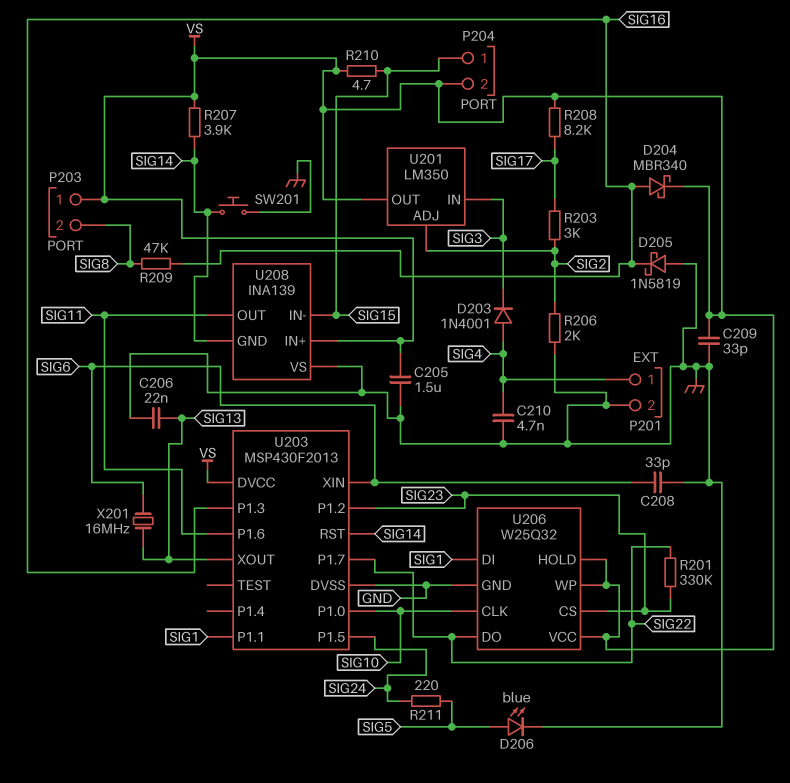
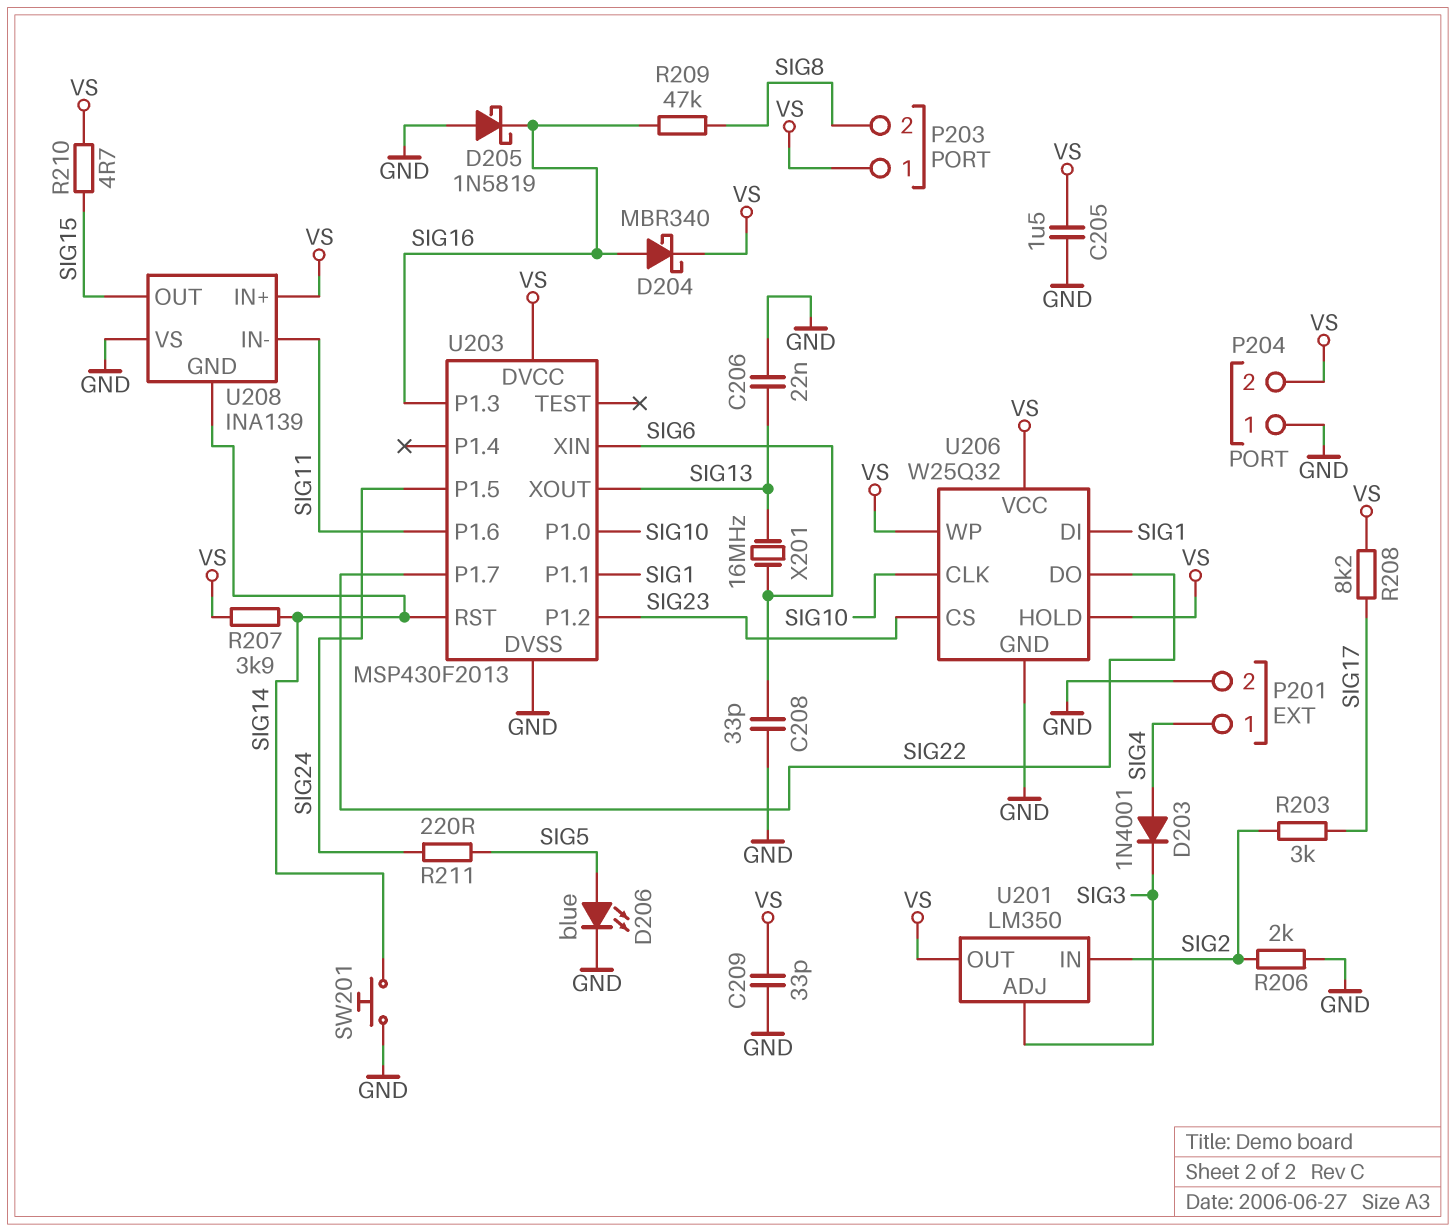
C210: 4.7nF (GND, SIG4) -> none
P204 pin 1: SIG15 -> GND
R201: 330k (SIG22, SIG23) -> none
U201 pin ADJ: SIG2 -> SIG3
U201 pin IN: SIG3 -> SIG2
U208 pin IN-: SIG15 -> SIG11
U208 pin OUT: SIG11 -> SIG15

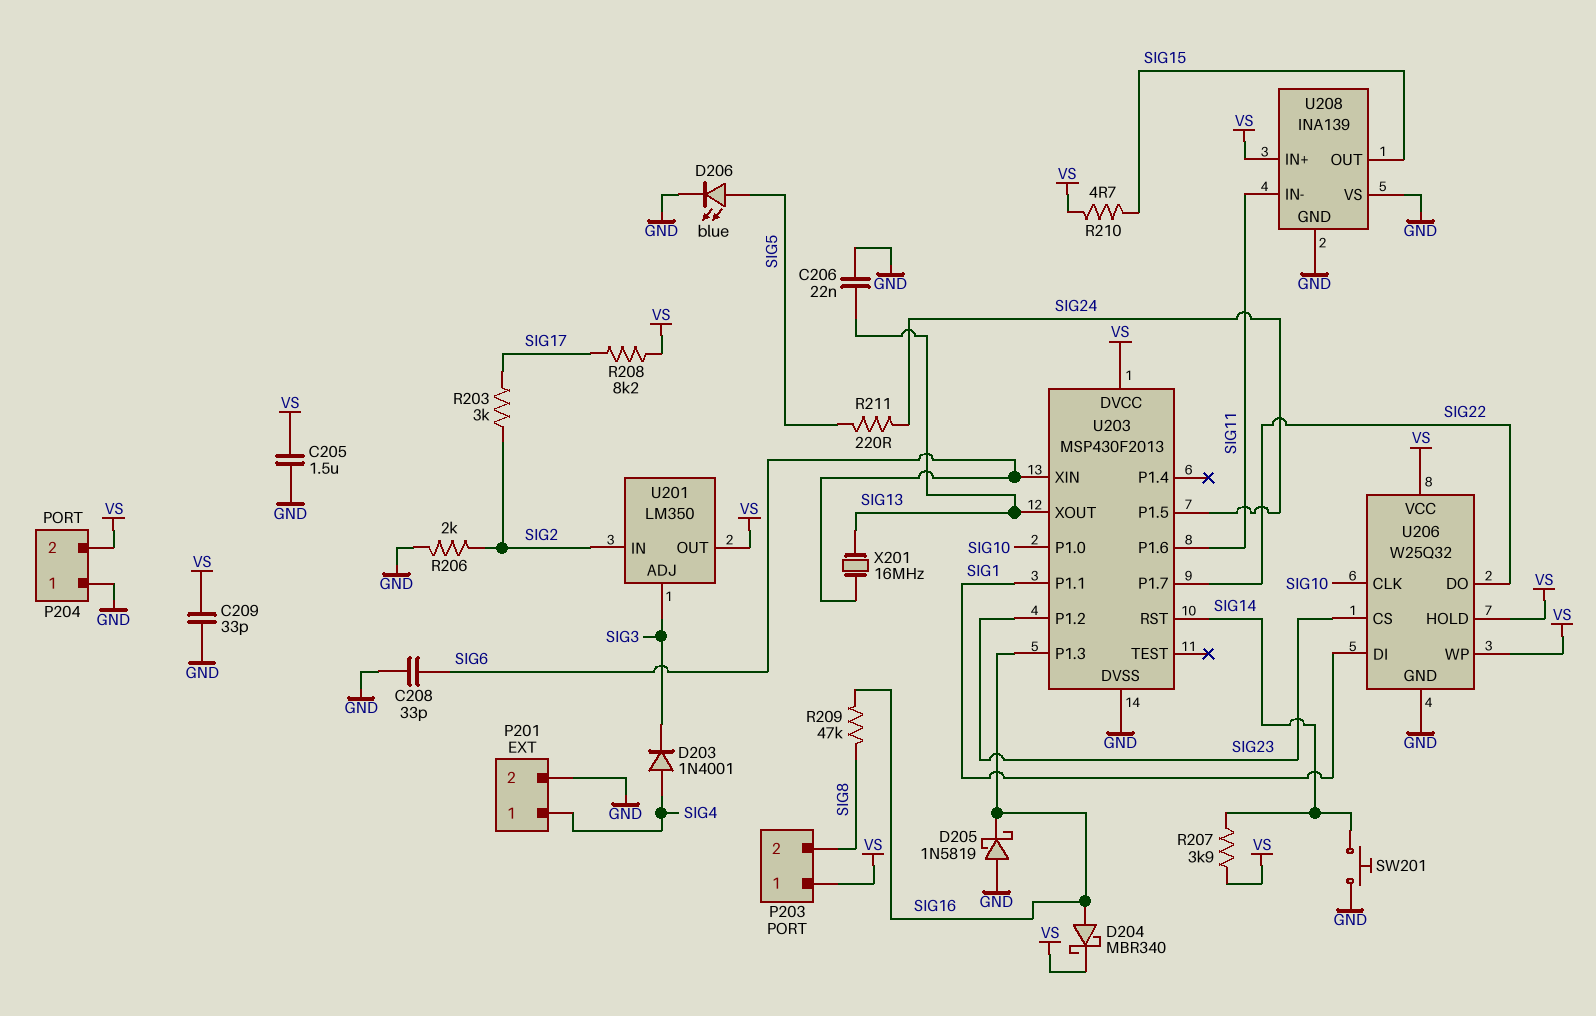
U208 pin GND: SIG14 -> GND

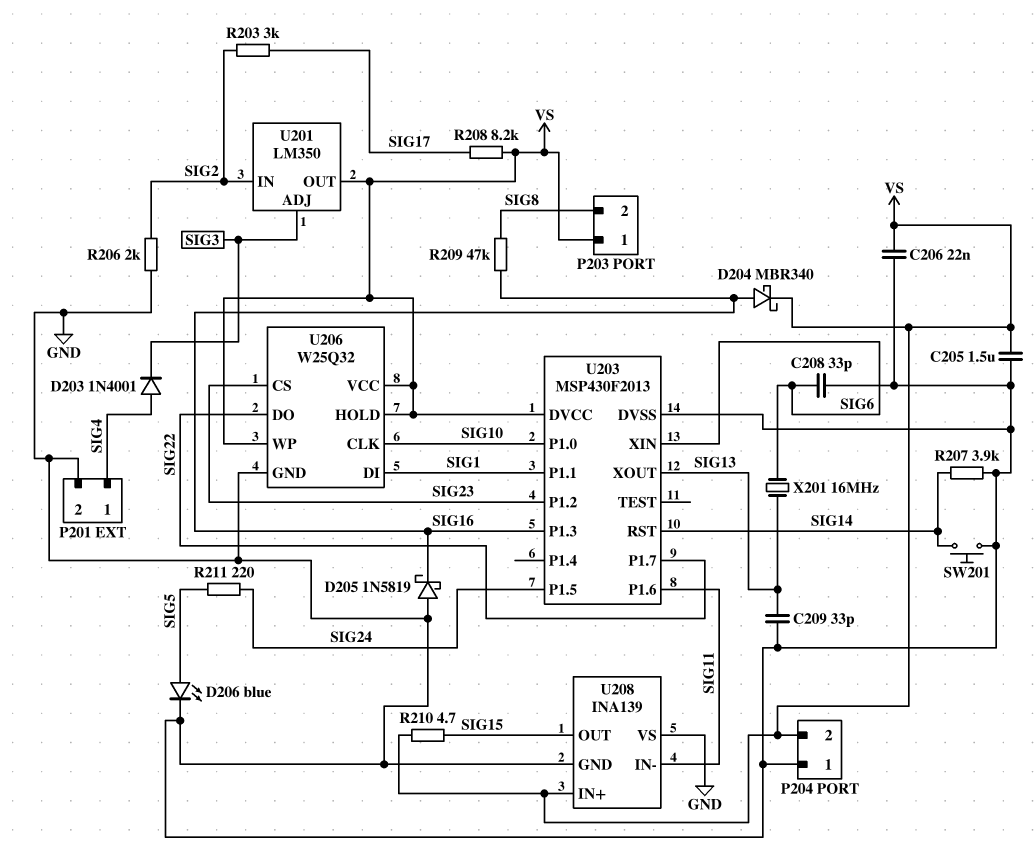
C206: 22nF (GND, SIG13) -> 22nF (GND, VS)
C209: 33pF (GND, VS) -> 33pF (GND, SIG13)
R207: 3.9k (SIG14, VS) -> 3.9k (GND, SIG14)

